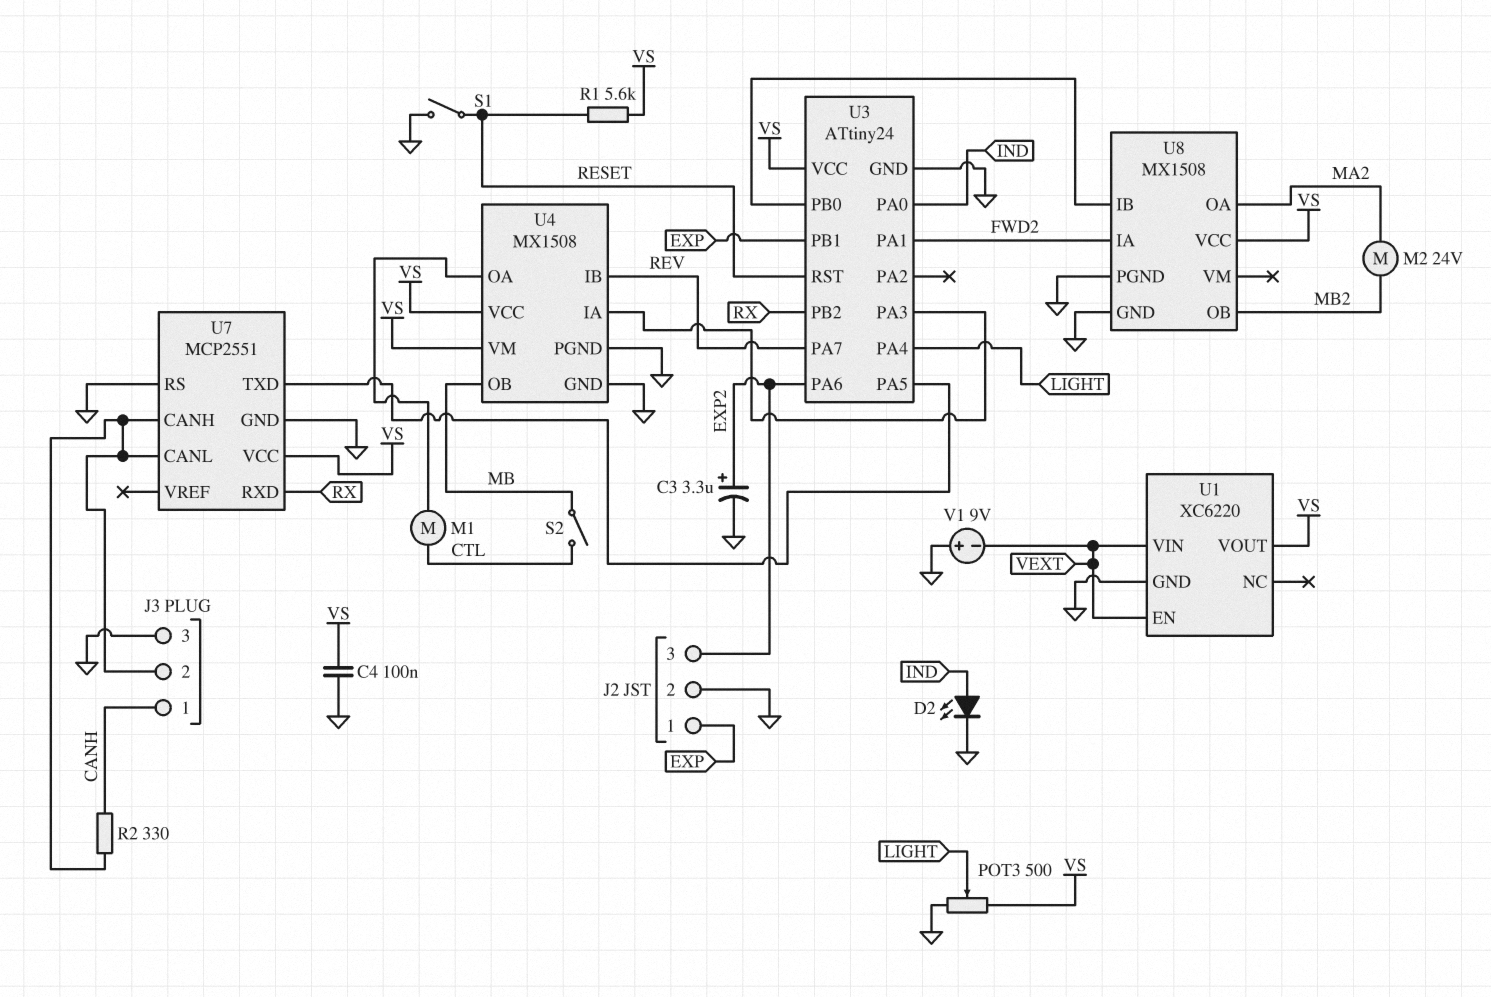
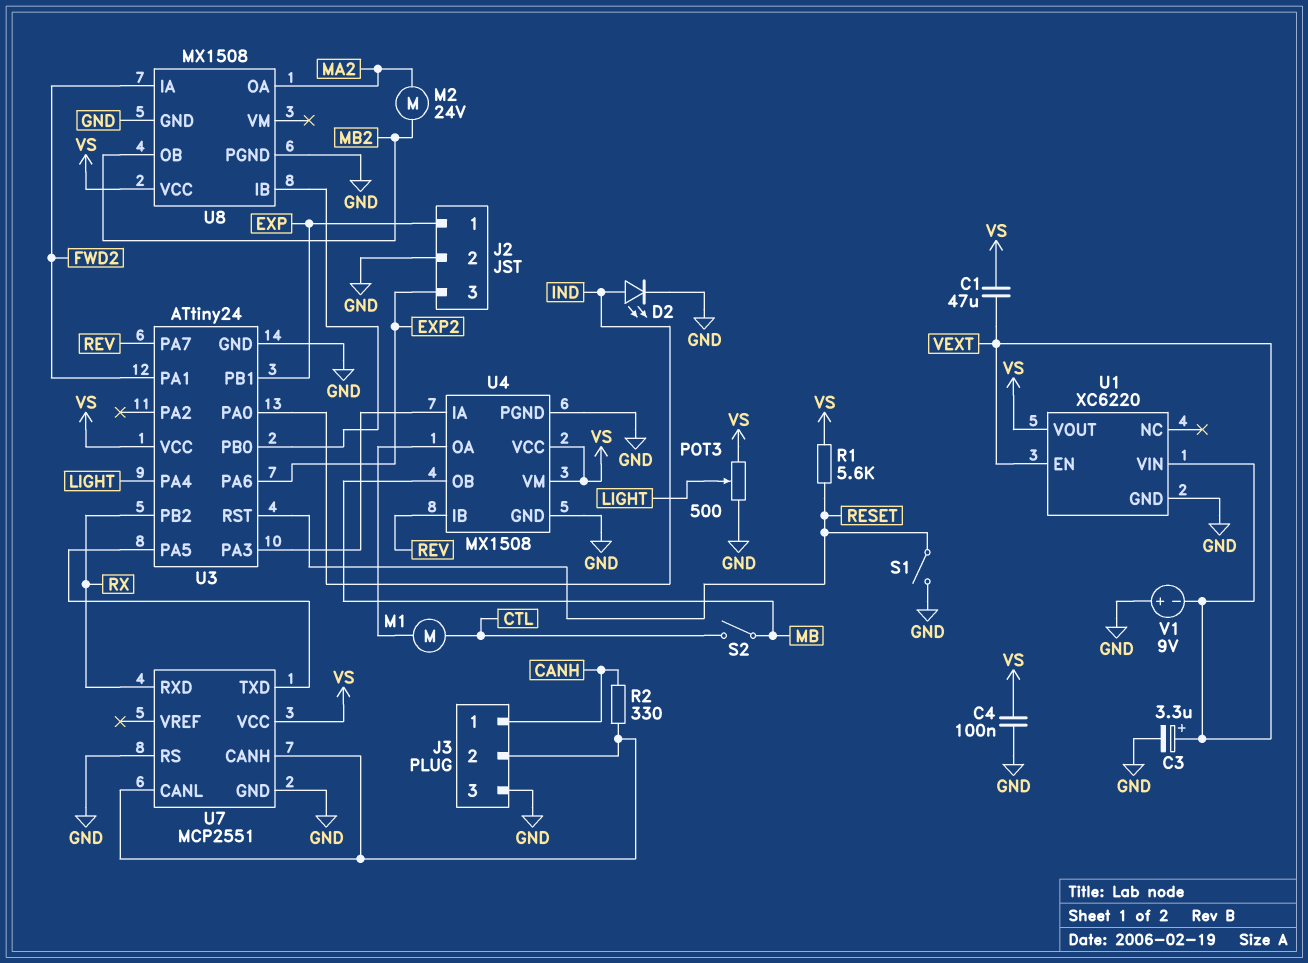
C1: none -> 47uF (VEXT, VS)
C3: 3.3uF (plus EXP2, minus GND) -> 3.3uF (plus VEXT, minus GND)

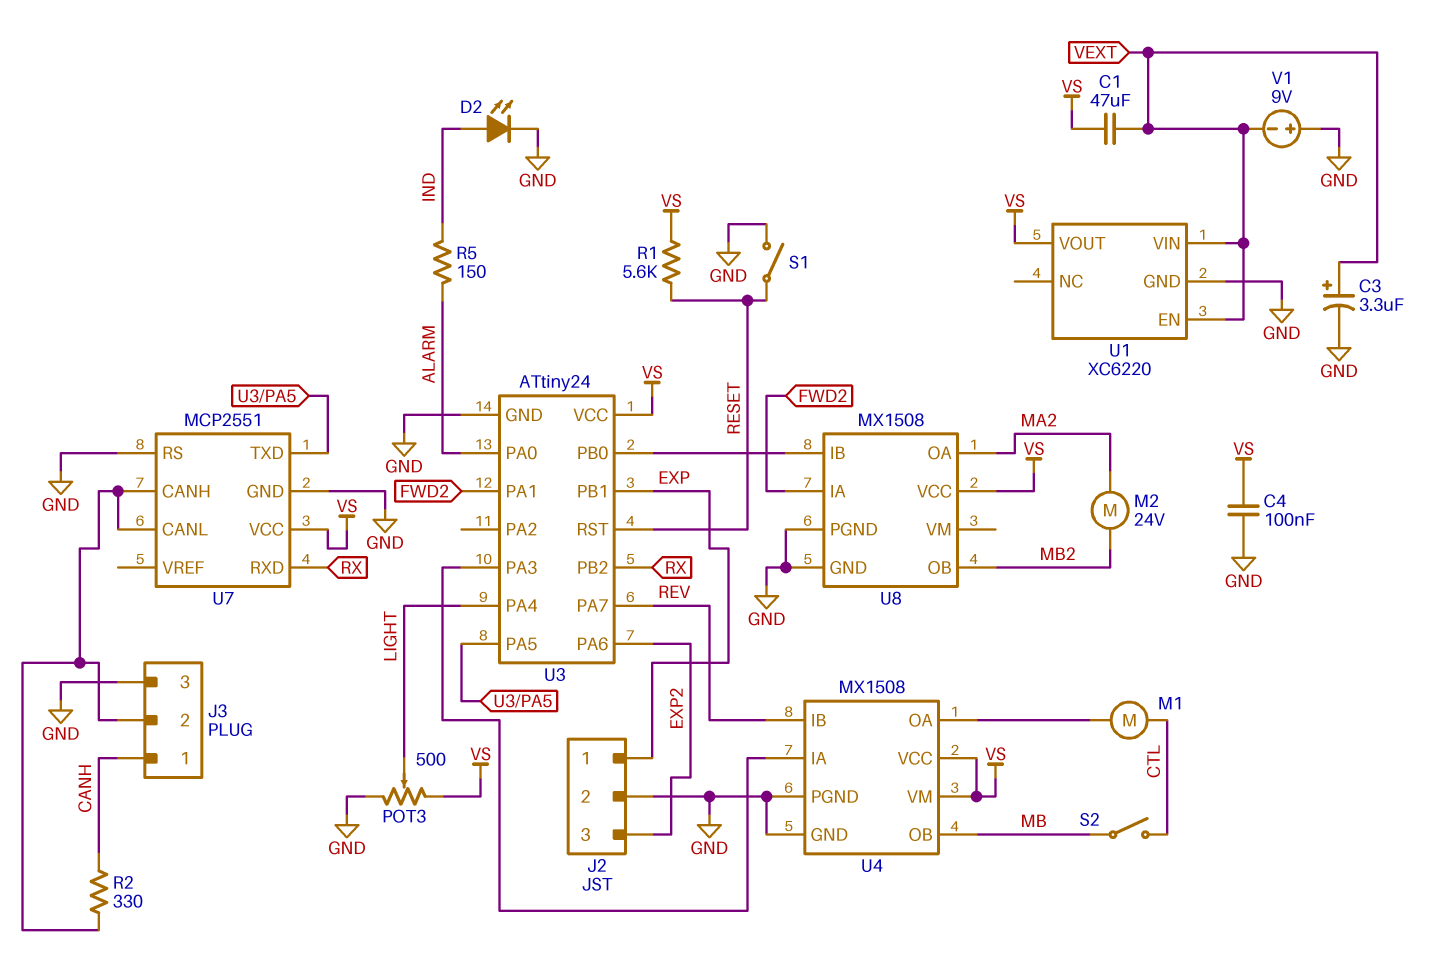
R5: none -> 150 (ALARM, IND)
U3 pin PA0: IND -> ALARM

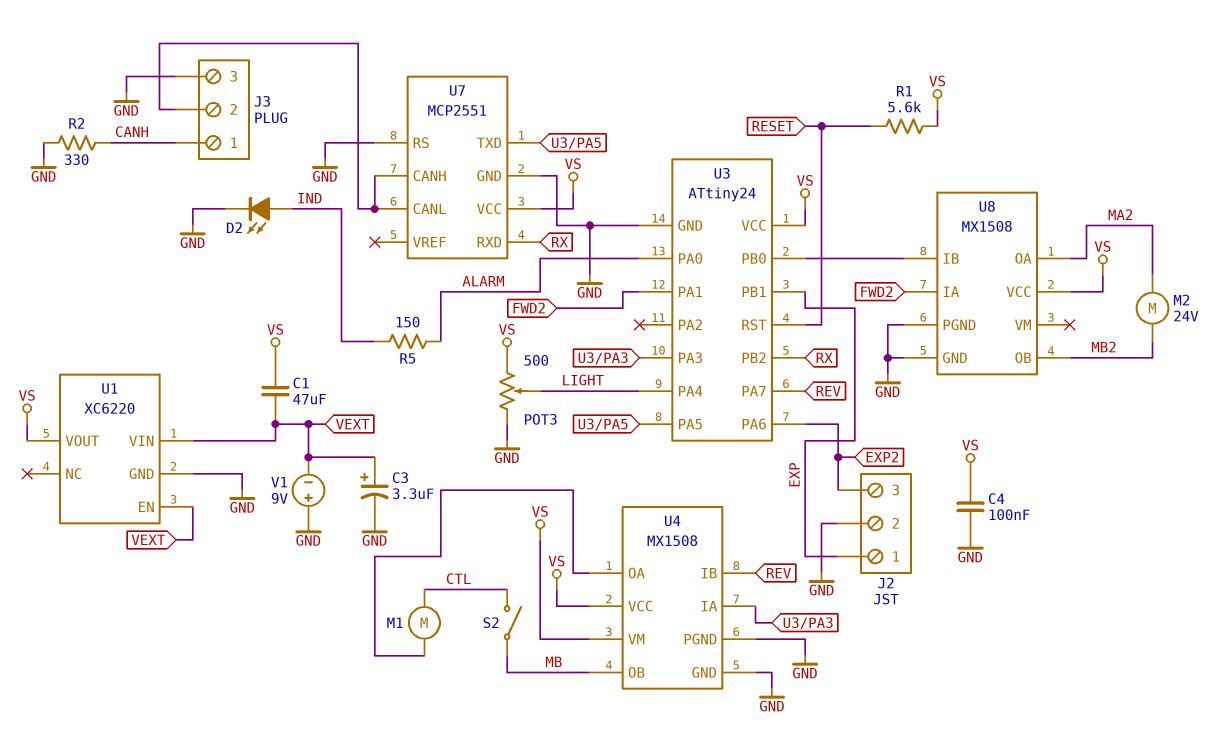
R2: 330 (CANH, J3/2) -> 330 (CANH, GND)
S1: switch (GND, RESET) -> none

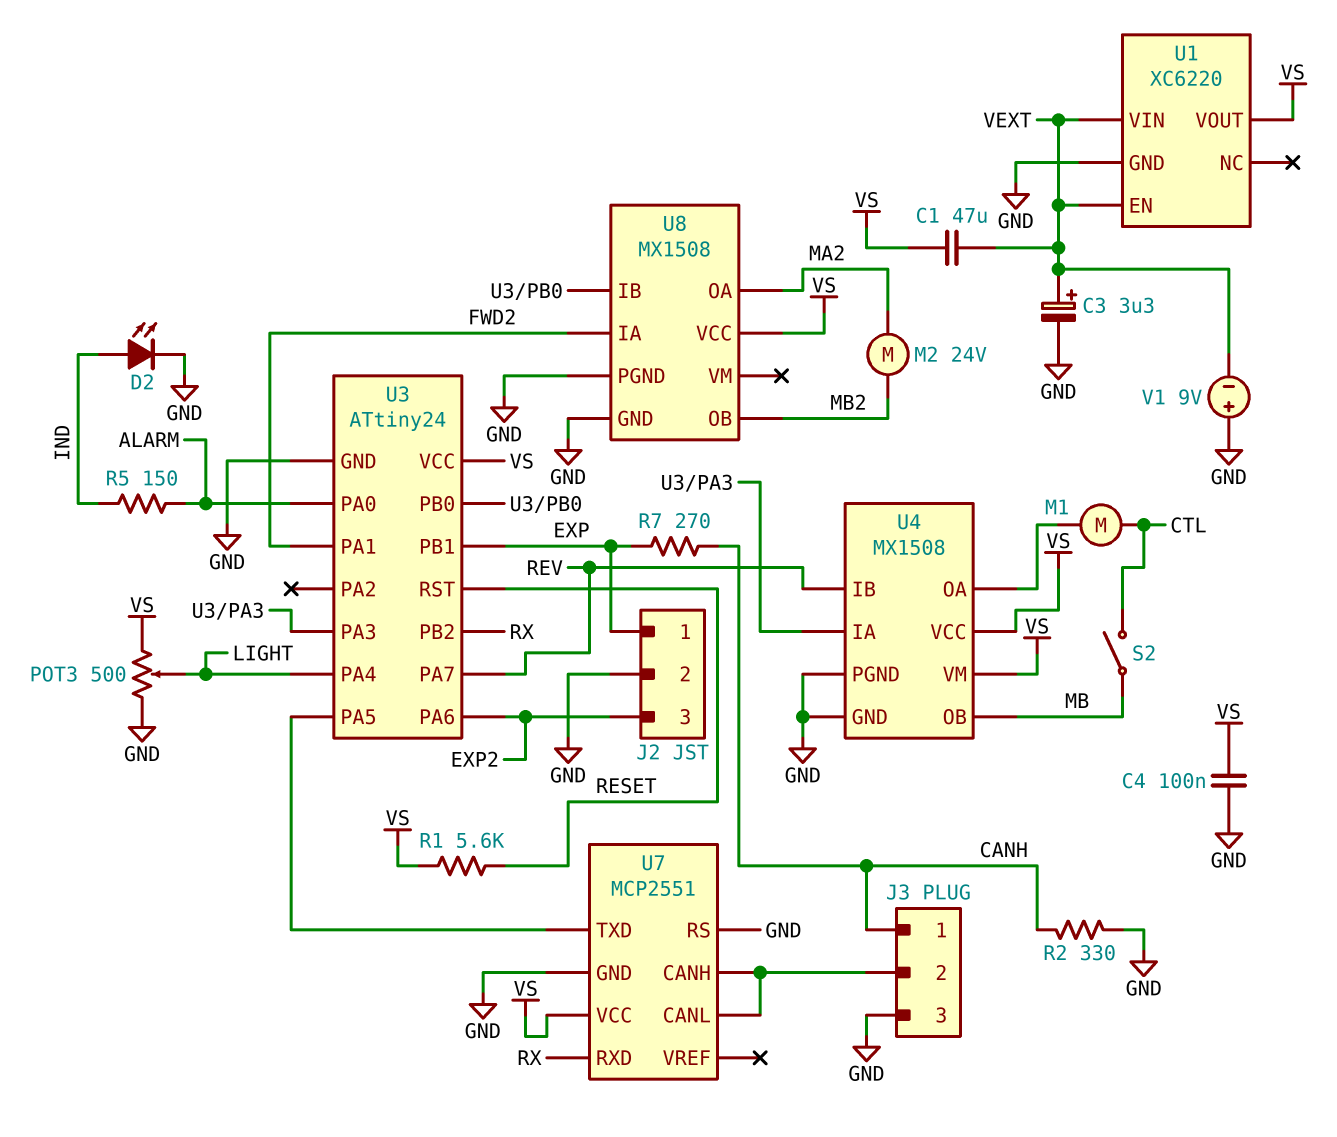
R7: none -> 270 (CANH, EXP)

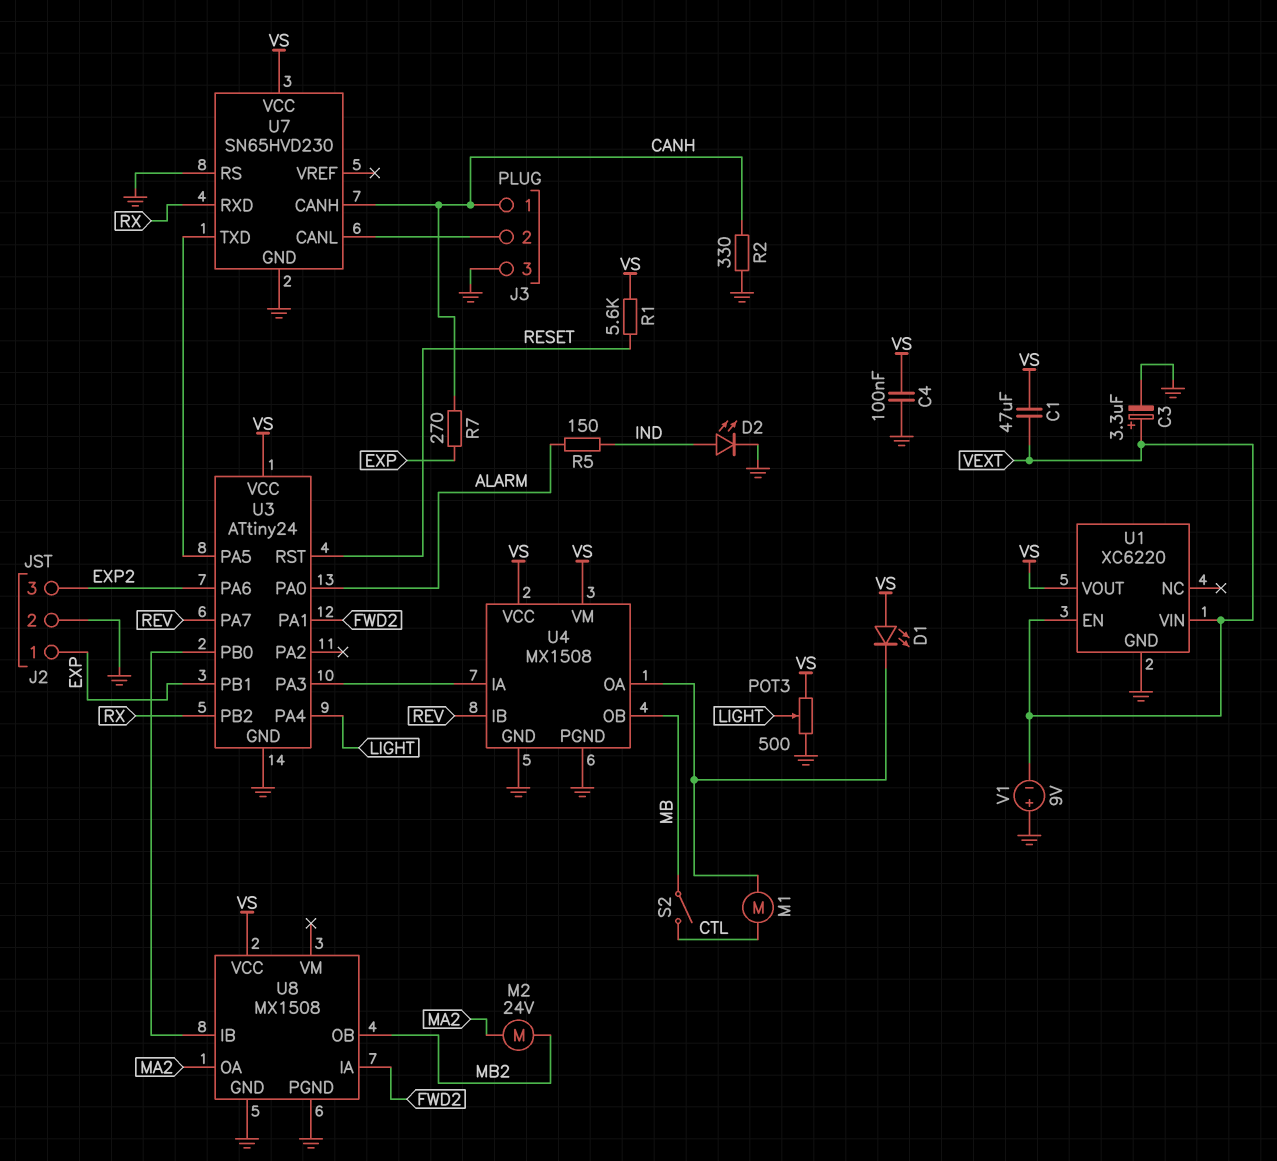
D1: none -> LED (A VS, K U4/OA)
U7: MCP2551 -> SN65HVD230
U7 pin CANH: J3/2 -> CANH

